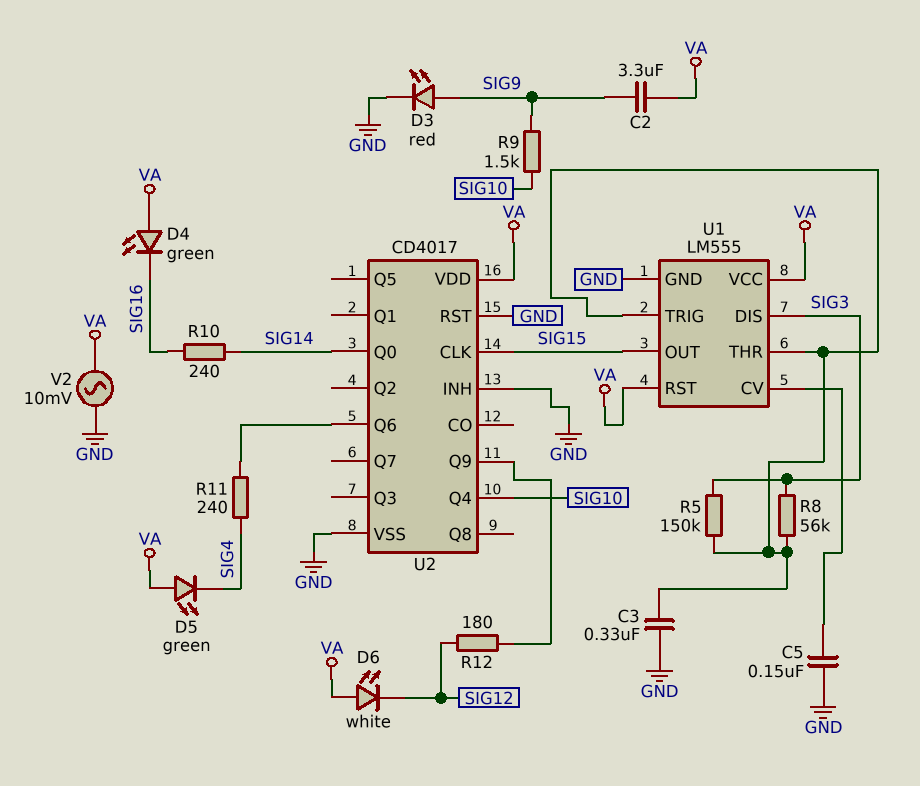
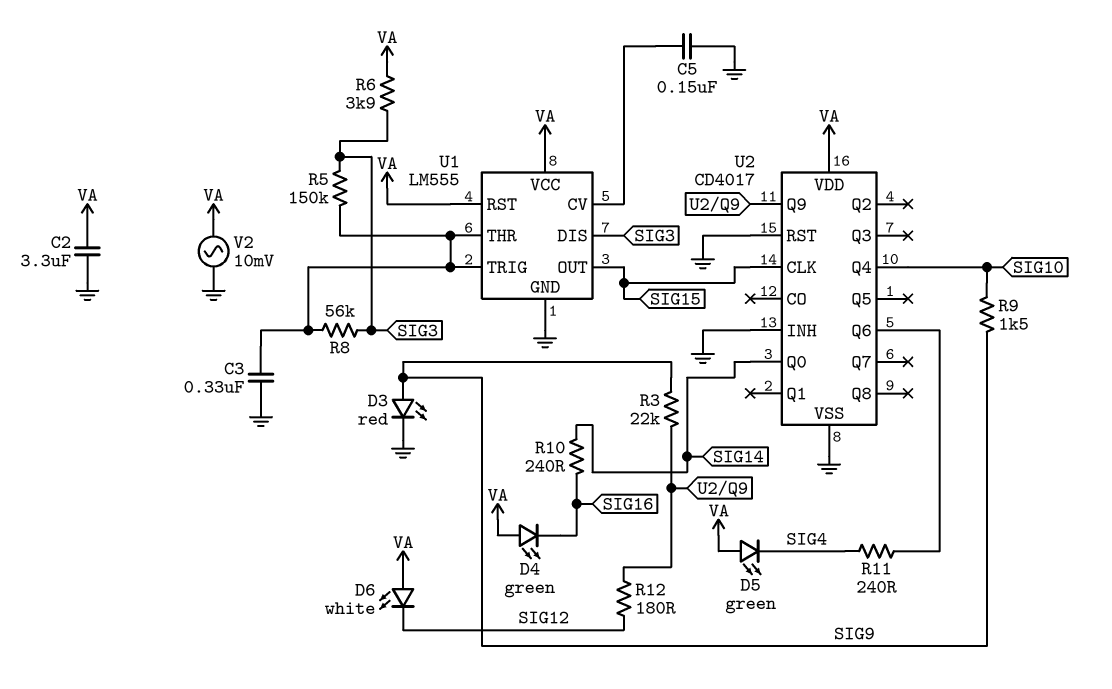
C2: 3.3uF (SIG9, VA) -> 3.3uF (GND, VA)
R3: none -> 22k (SIG9, U2/Q9)
R6: none -> 3.9k (SIG3, VA)

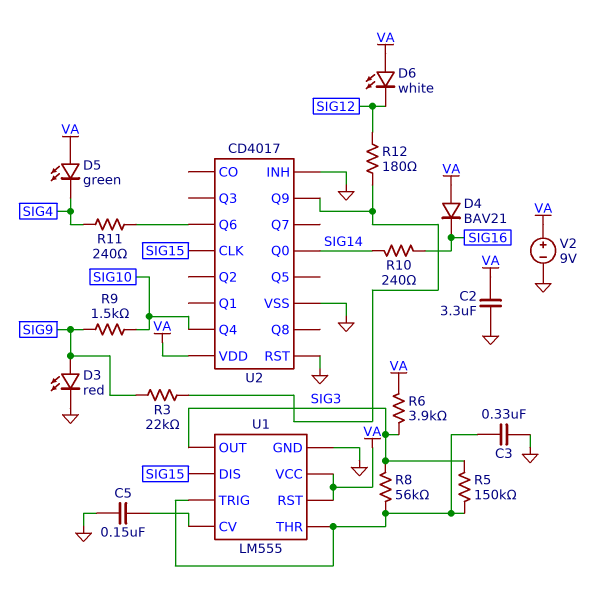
D4: LED green (A VA, K SIG16) -> diode BAV21 (A VA, K SIG16)
U1 pin DIS: SIG3 -> SIG15
U1 pin OUT: SIG15 -> SIG3
V2: AC 10mV (GND, VA) -> 9V (plus VA, minus GND)

